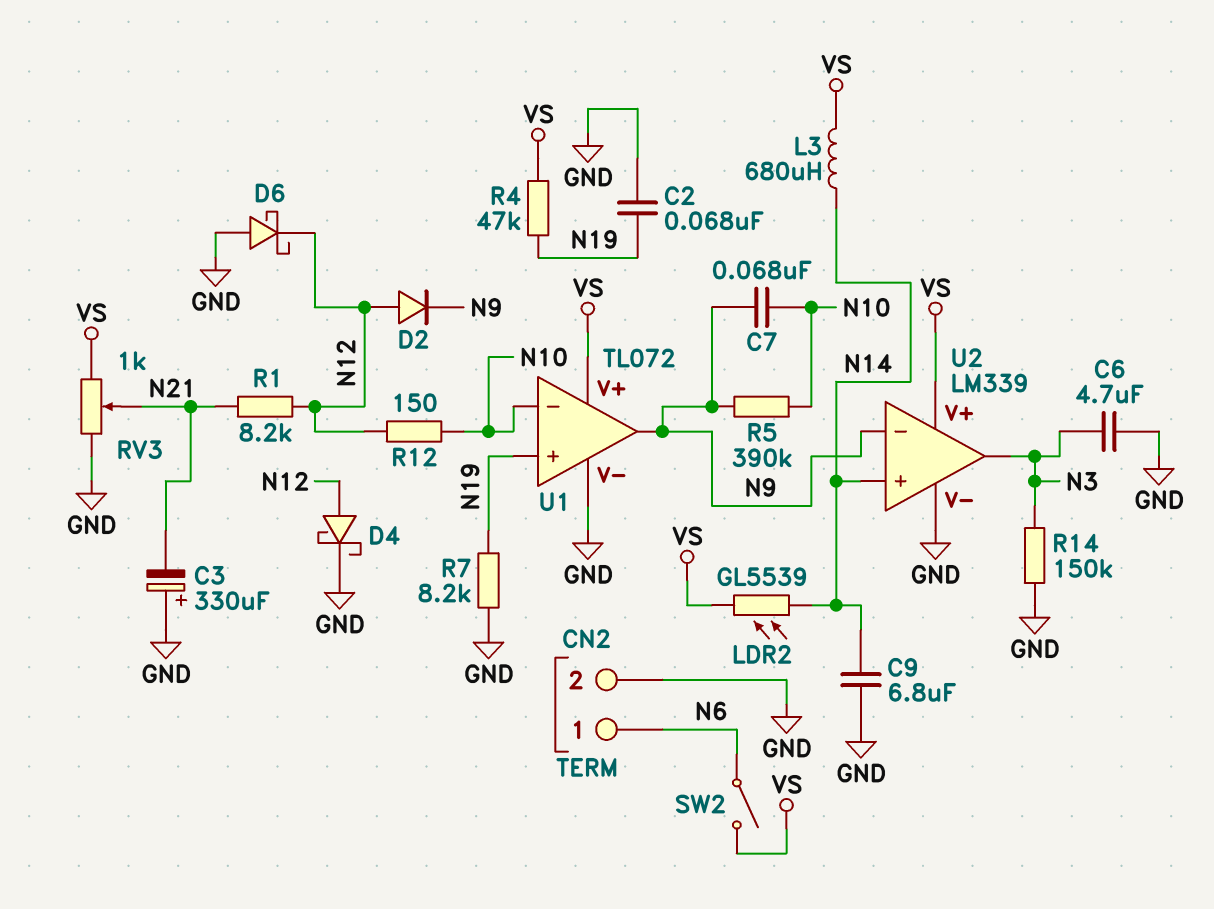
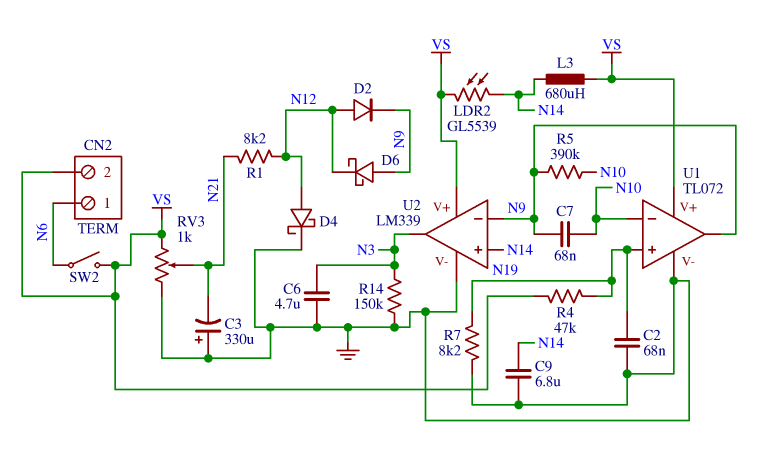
CN2 pin 2: GND -> VS
D6: schottky (A GND, K N12) -> schottky (A N9, K N12)
R12: 150 (N10, N12) -> none

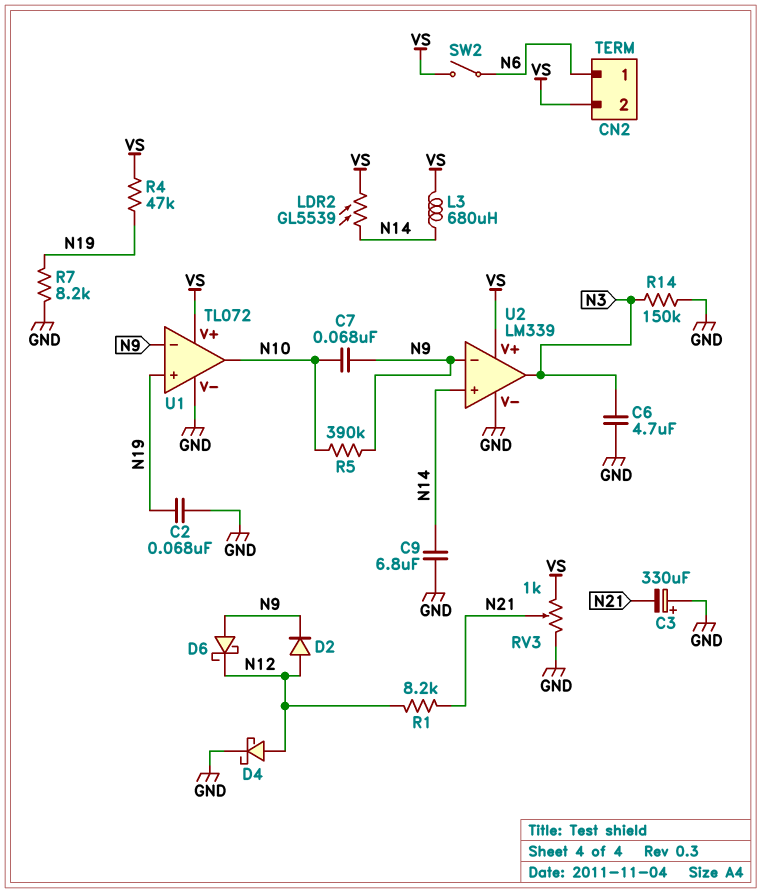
U1 pin in-: N10 -> N9
U1 pin out: N9 -> N10

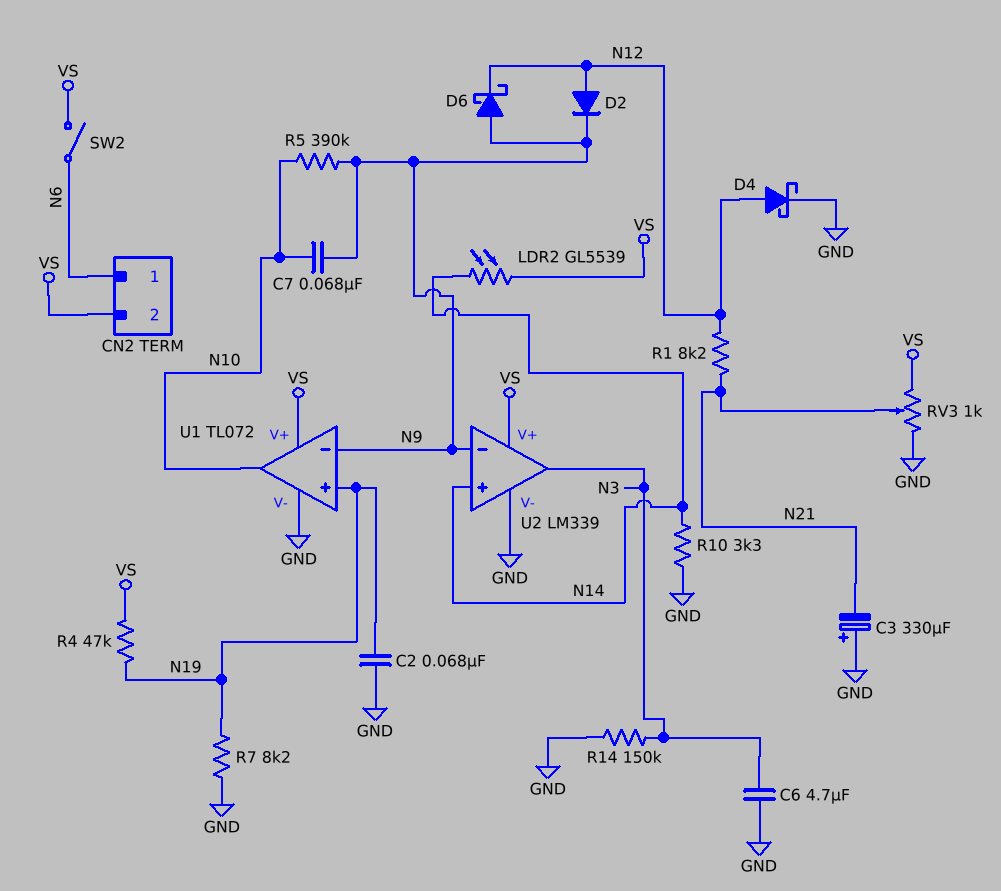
C9: 6.8uF (GND, N14) -> none
L3: 680uH (N14, VS) -> none
R10: none -> 3.3k (GND, N14)

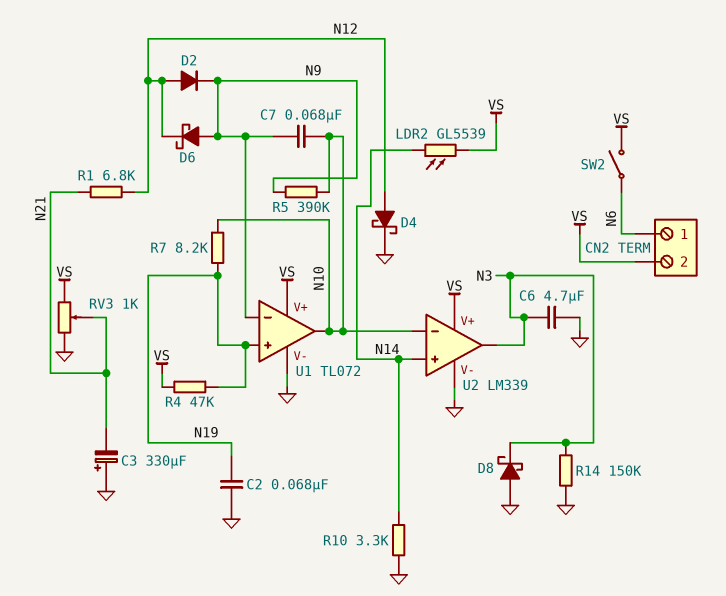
D8: none -> schottky (A GND, K N3)
R1: 8.2k (N12, N21) -> 6.8k (N12, N21)
R7: 8.2k (GND, N19) -> 8.2k (N10, N19)
U2 pin in-: N9 -> N10

